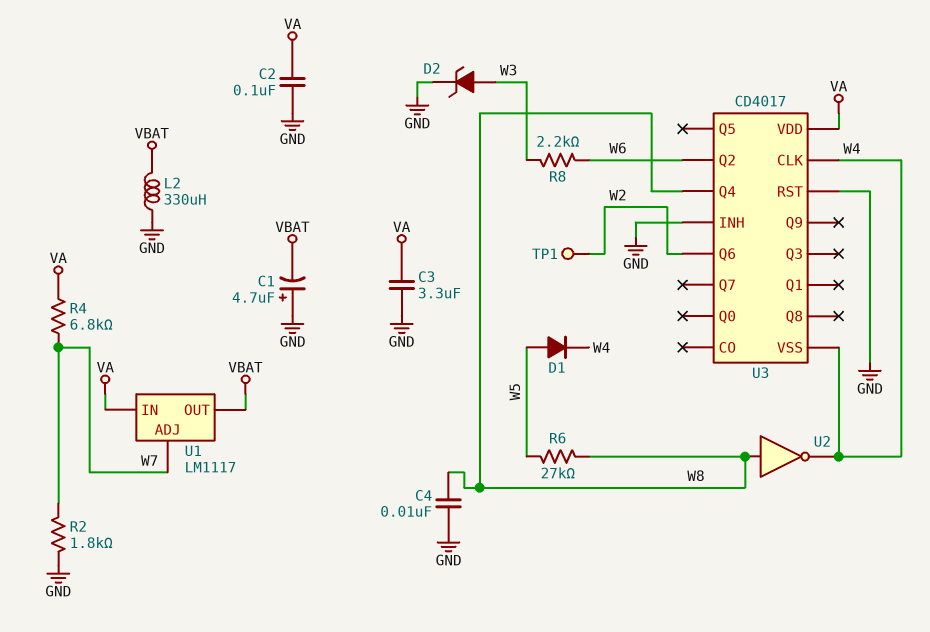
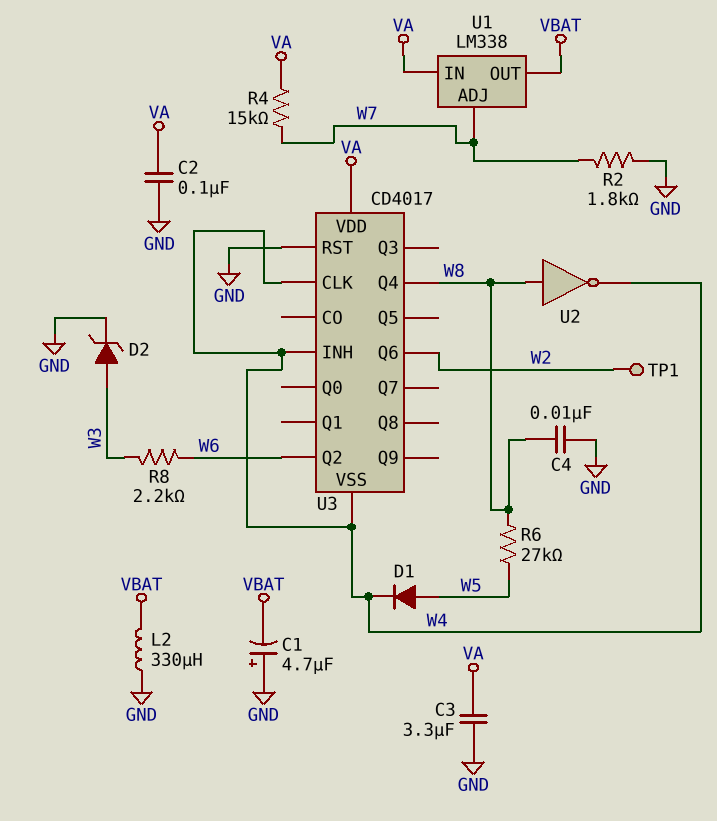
R4: 6.8k (VA, W7) -> 15k (VA, W7)
U1: LM1117 -> LM338
U3 pin INH: GND -> W4

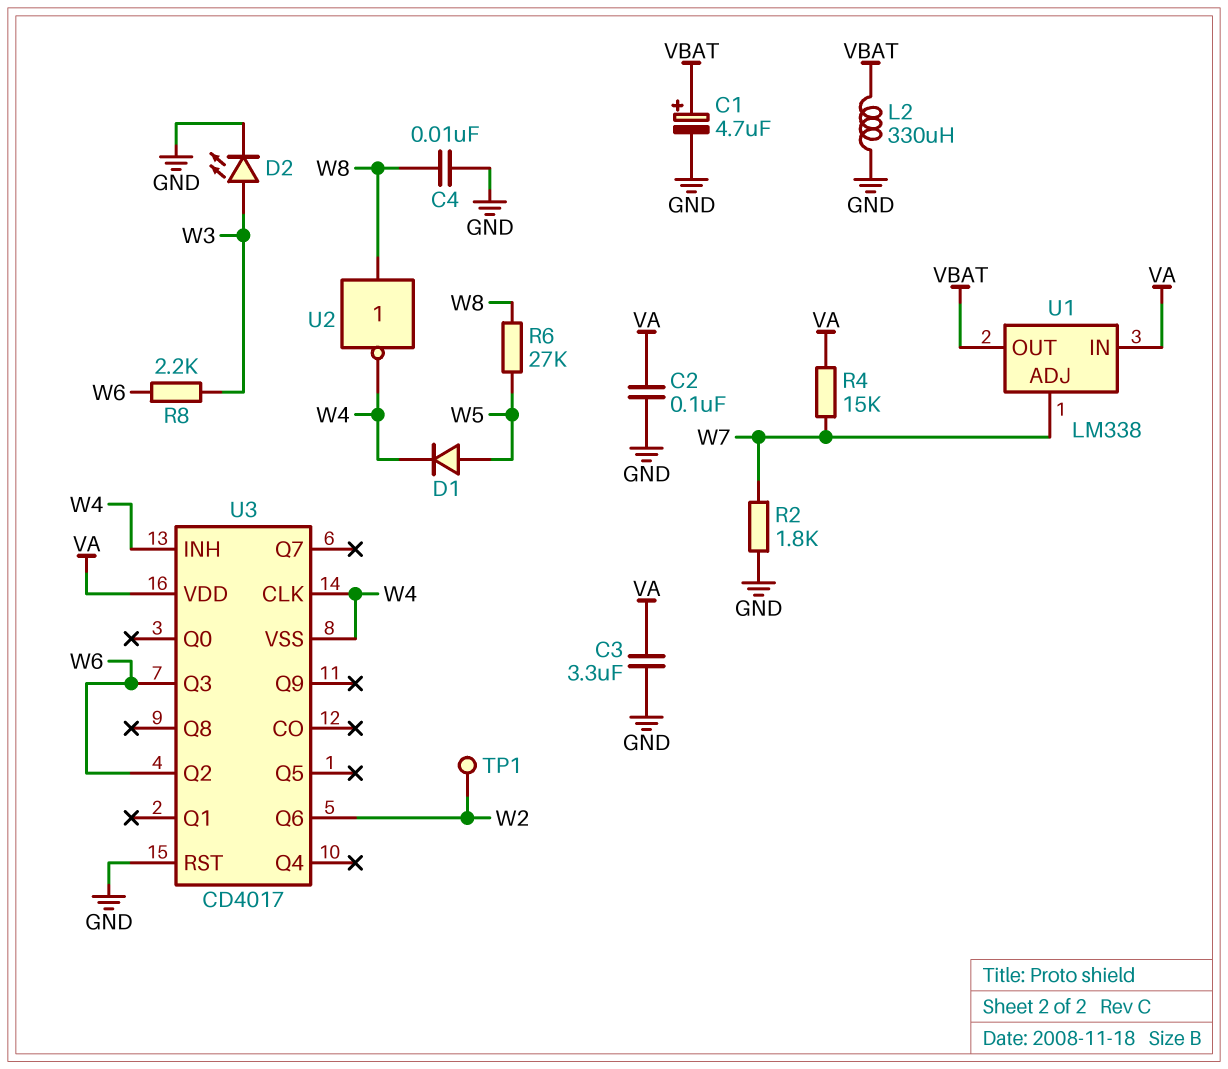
C1: 4.7uF (plus GND, minus VBAT) -> 4.7uF (plus VBAT, minus GND)
D2: zener (A W3, K GND) -> LED (A W3, K GND)
U3 pin Q3: none -> W6
U3 pin Q4: W8 -> none

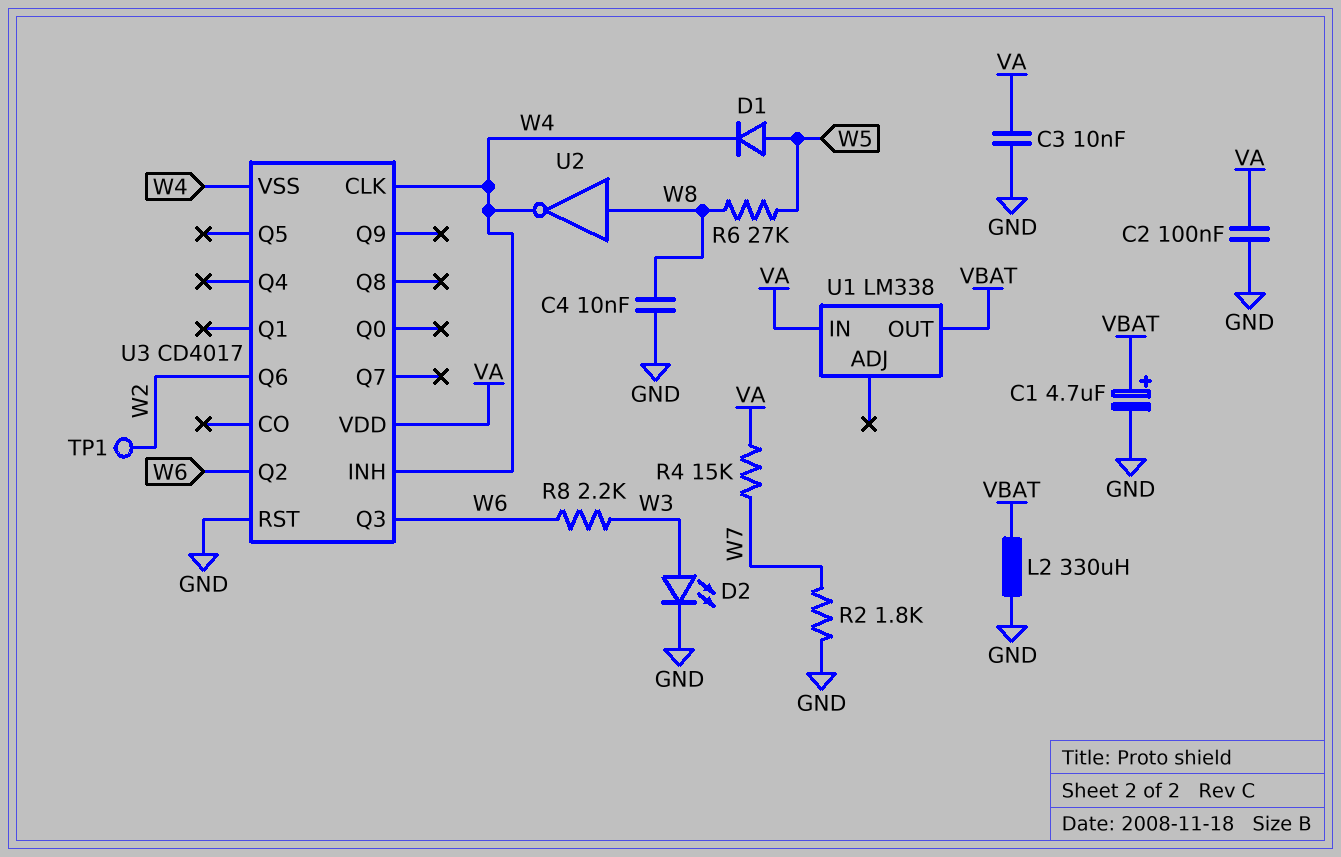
C3: 3.3uF (GND, VA) -> 10nF (GND, VA)
U1 pin ADJ: W7 -> none

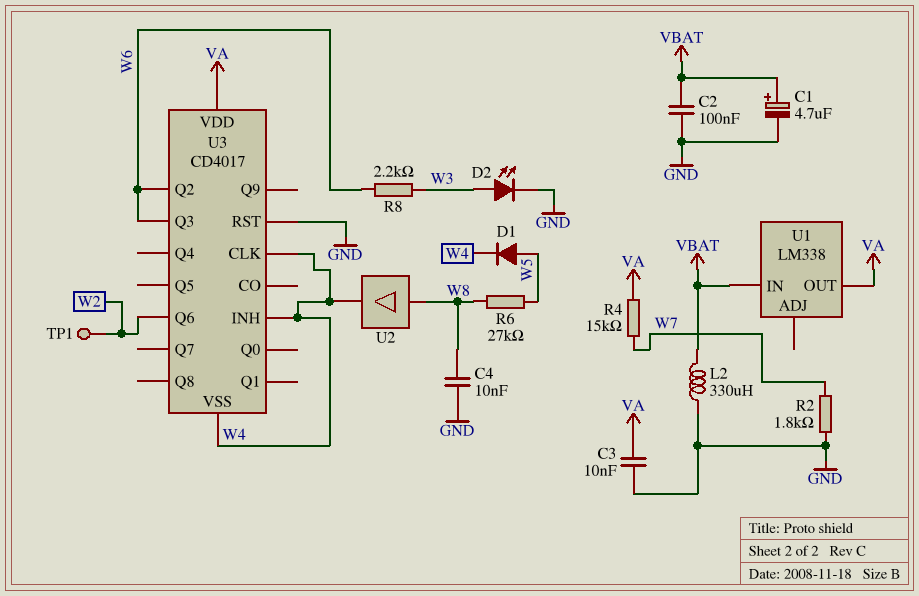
C2: 100nF (GND, VA) -> 100nF (GND, VBAT)
U1 pin IN: VA -> VBAT
U1 pin OUT: VBAT -> VA
U2: NOT (in W8, out W4) -> buffer (in W8, out W4)

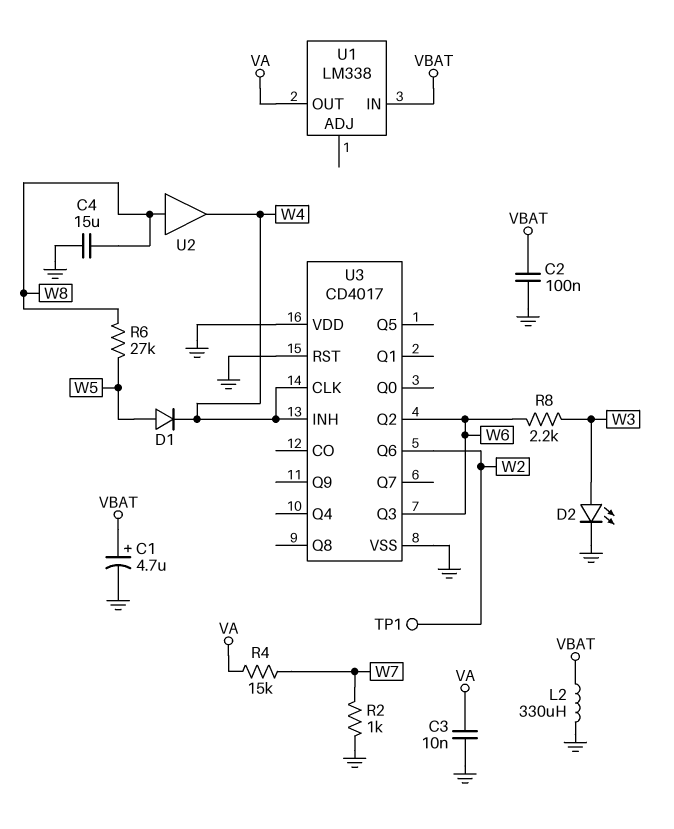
C4: 10nF (GND, W8) -> 15uF (GND, W8)
R2: 1.8k (GND, W7) -> 1k (GND, W7)
U3 pin VDD: VA -> GND
U3 pin VSS: W4 -> GND

